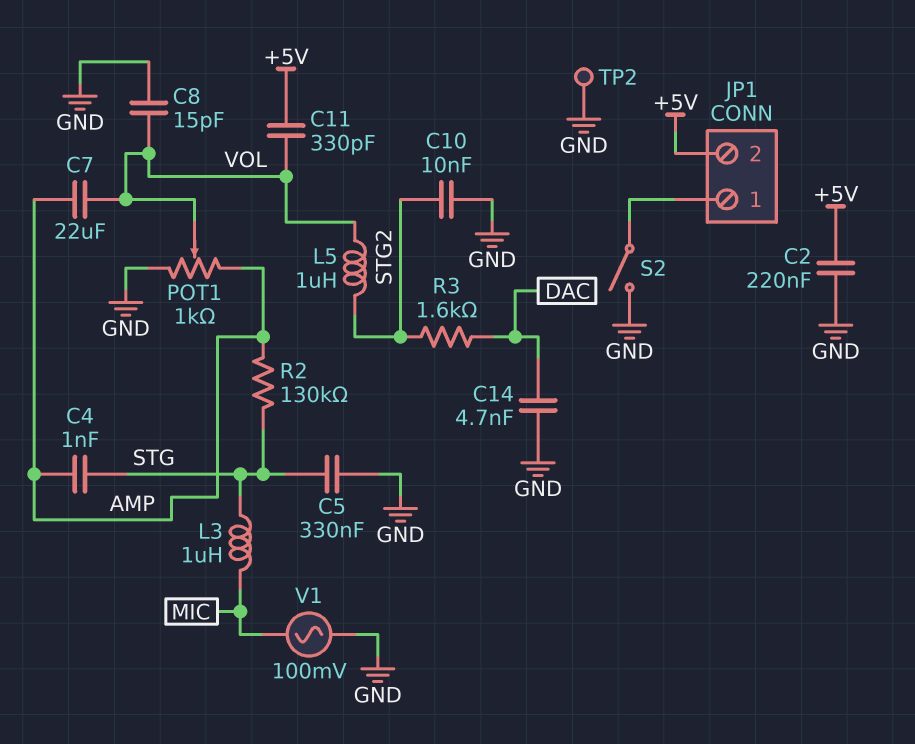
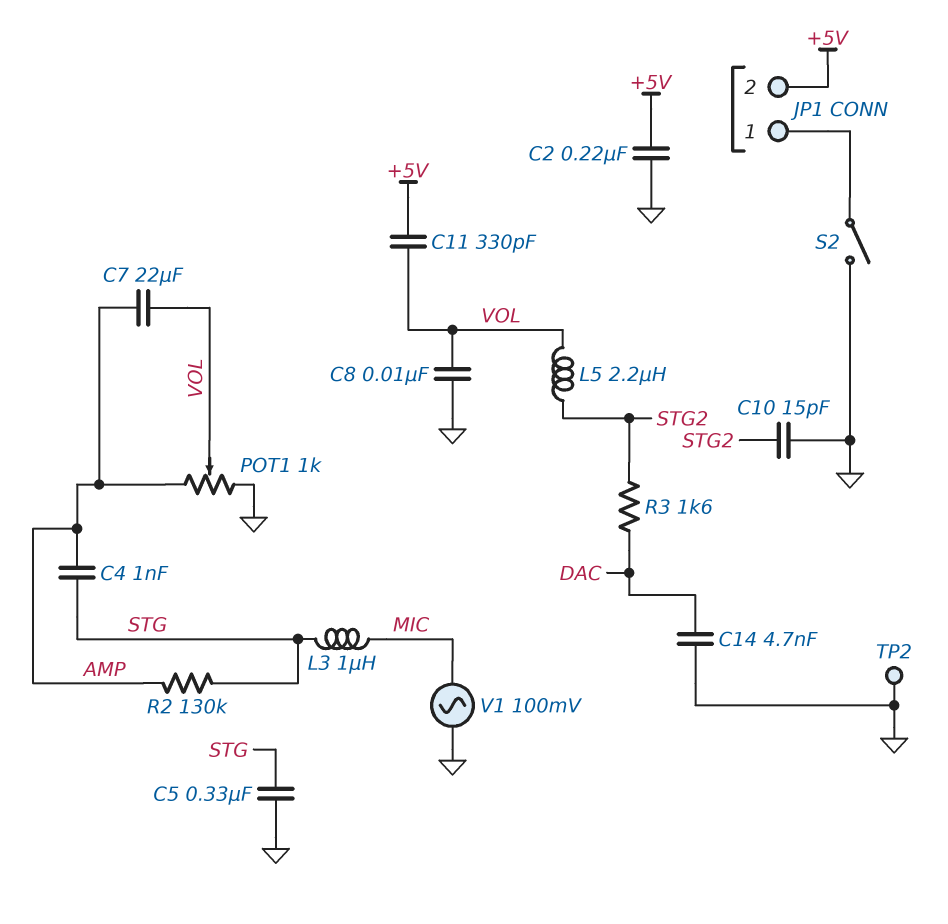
C8: 15pF (GND, VOL) -> 10nF (GND, VOL)
C10: 10nF (GND, STG2) -> 15pF (GND, STG2)
L5: 1uH (STG2, VOL) -> 2.2uH (STG2, VOL)

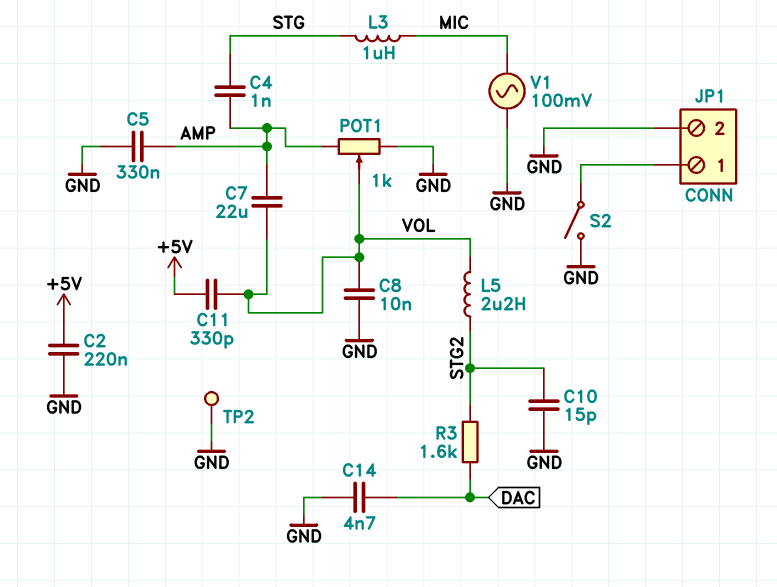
C5: 330nF (GND, STG) -> 330nF (AMP, GND)
JP1 pin 2: +5V -> GND
R2: 130k (AMP, STG) -> none

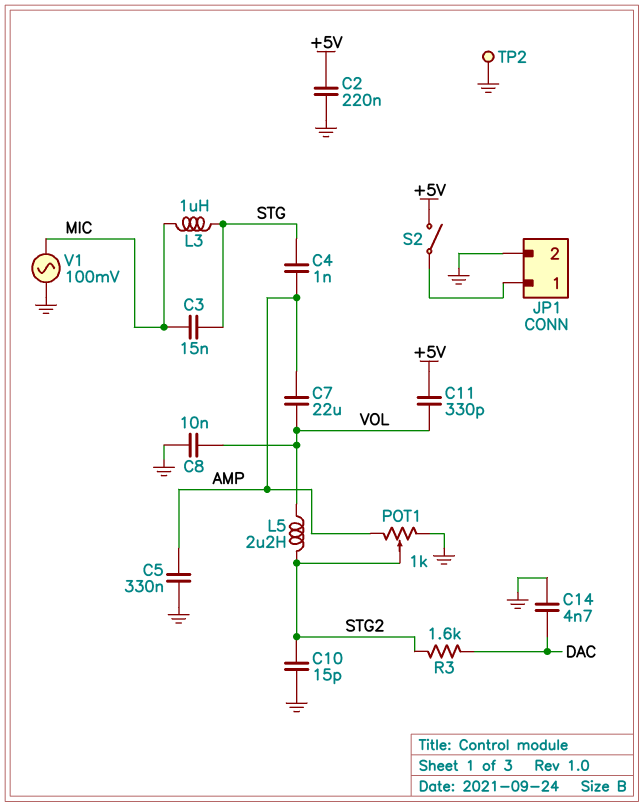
C3: none -> 15nF (MIC, STG)
POT1: 1k (AMP, GND, wiper VOL) -> 1k (AMP, GND, wiper STG2)
S2: switch (GND, JP1/1) -> switch (+5V, JP1/1)

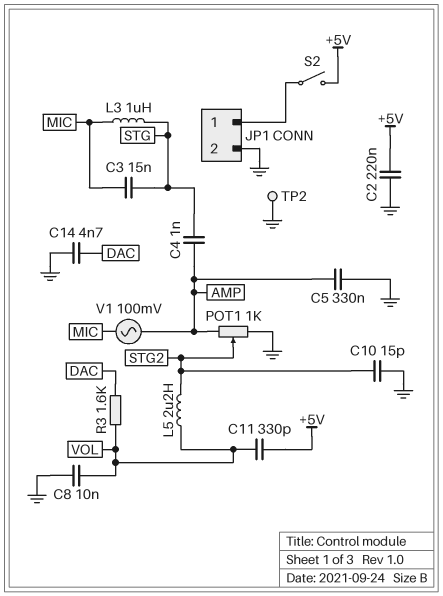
C7: 22uF (AMP, VOL) -> none
R3: 1.6k (DAC, STG2) -> 1.6k (DAC, VOL)
V1: AC 100mV (GND, MIC) -> AC 100mV (AMP, MIC)

